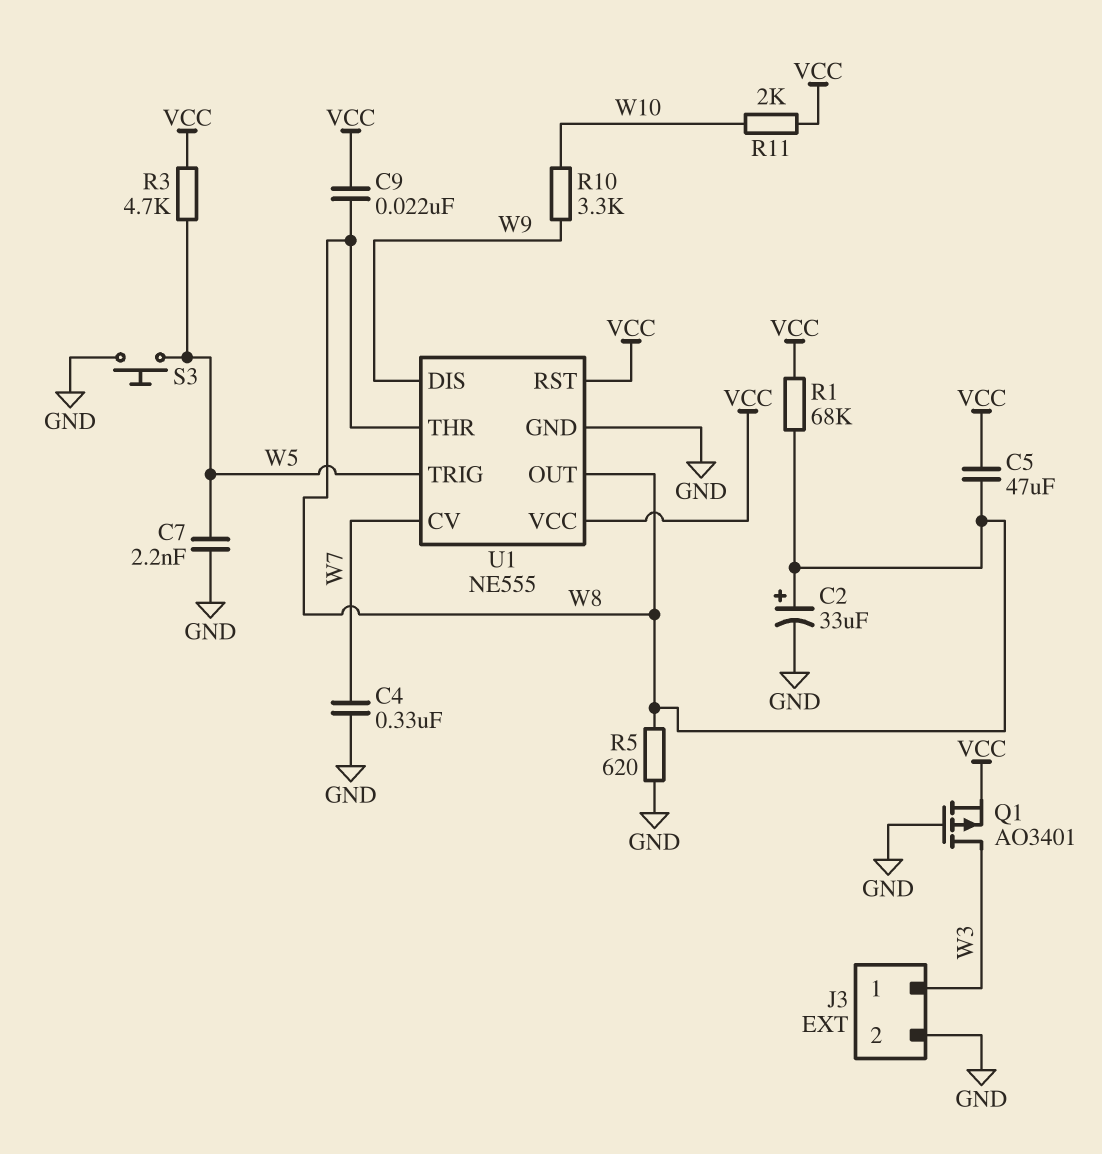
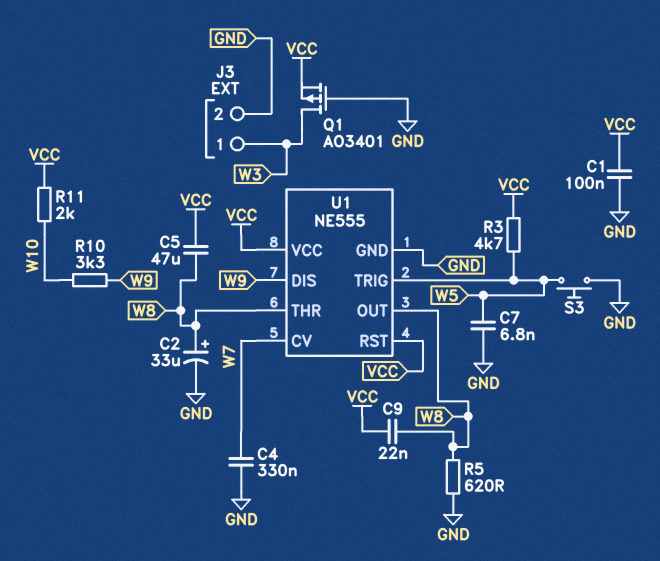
C1: none -> 100nF (GND, VCC)
C7: 2.2nF (GND, W5) -> 6.8nF (GND, W5)
R1: 68k (VCC, W8) -> none

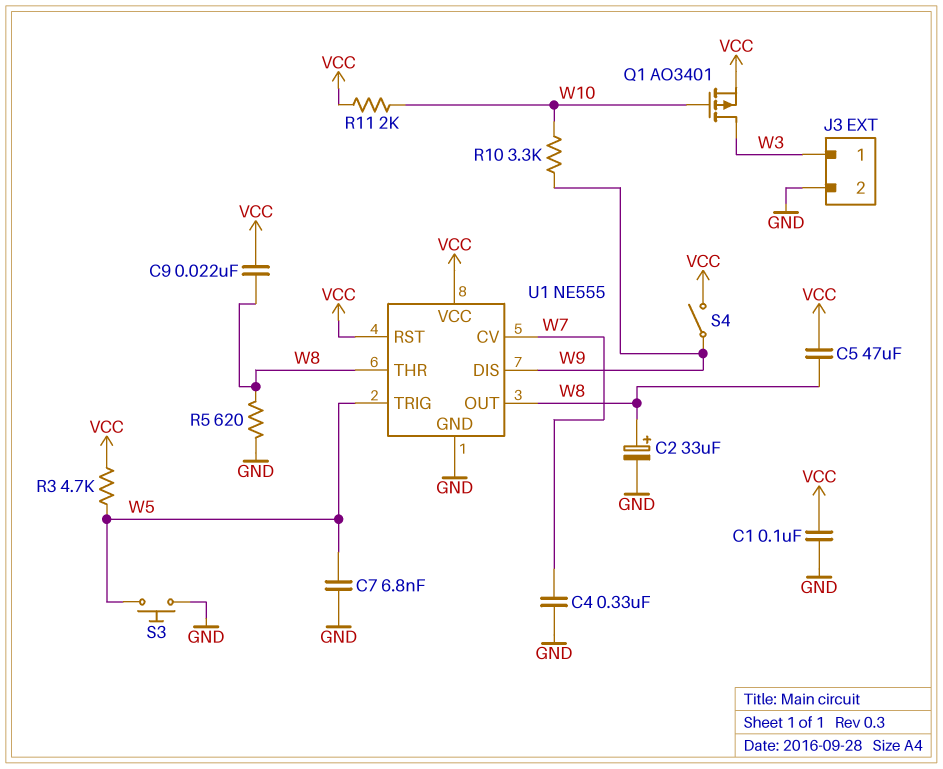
Q1: PMOS AO3401 (G GND, D W3, S VCC) -> PMOS AO3401 (G W10, D W3, S VCC)
S4: none -> switch (VCC, W9)

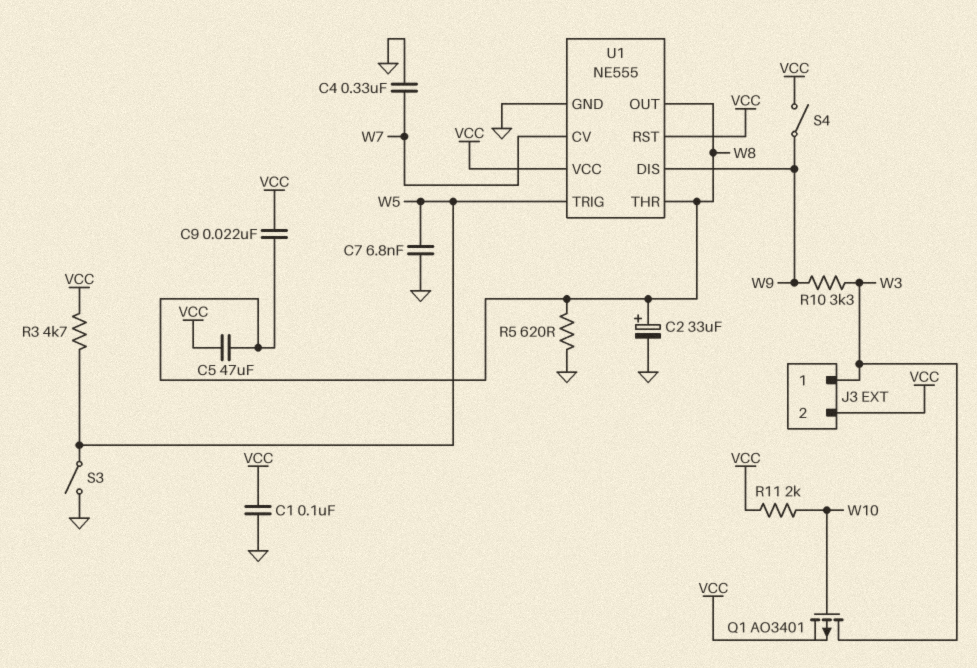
J3 pin 2: GND -> VCC
R10: 3.3k (W9, W10) -> 3.3k (W3, W9)
S3: button (GND, W5) -> switch (GND, W5)

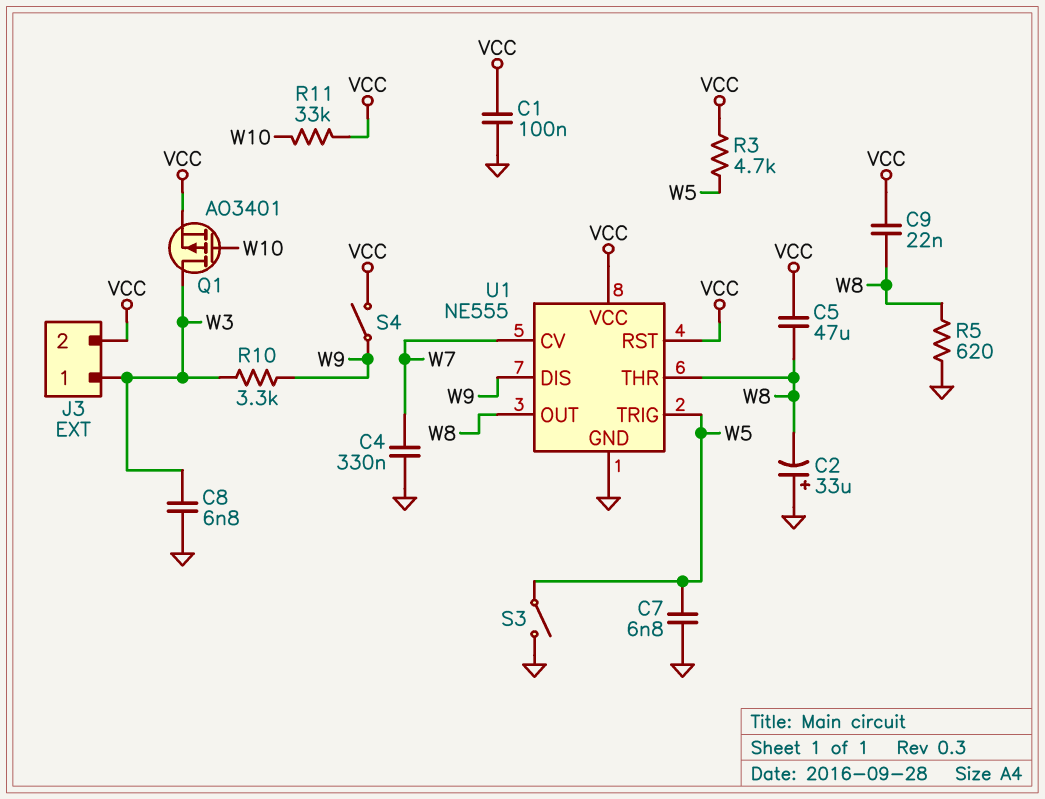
C2: 33uF (plus W8, minus GND) -> 33uF (plus GND, minus W8)
C8: none -> 6.8nF (GND, W3)
R11: 2k (VCC, W10) -> 33k (VCC, W10)

